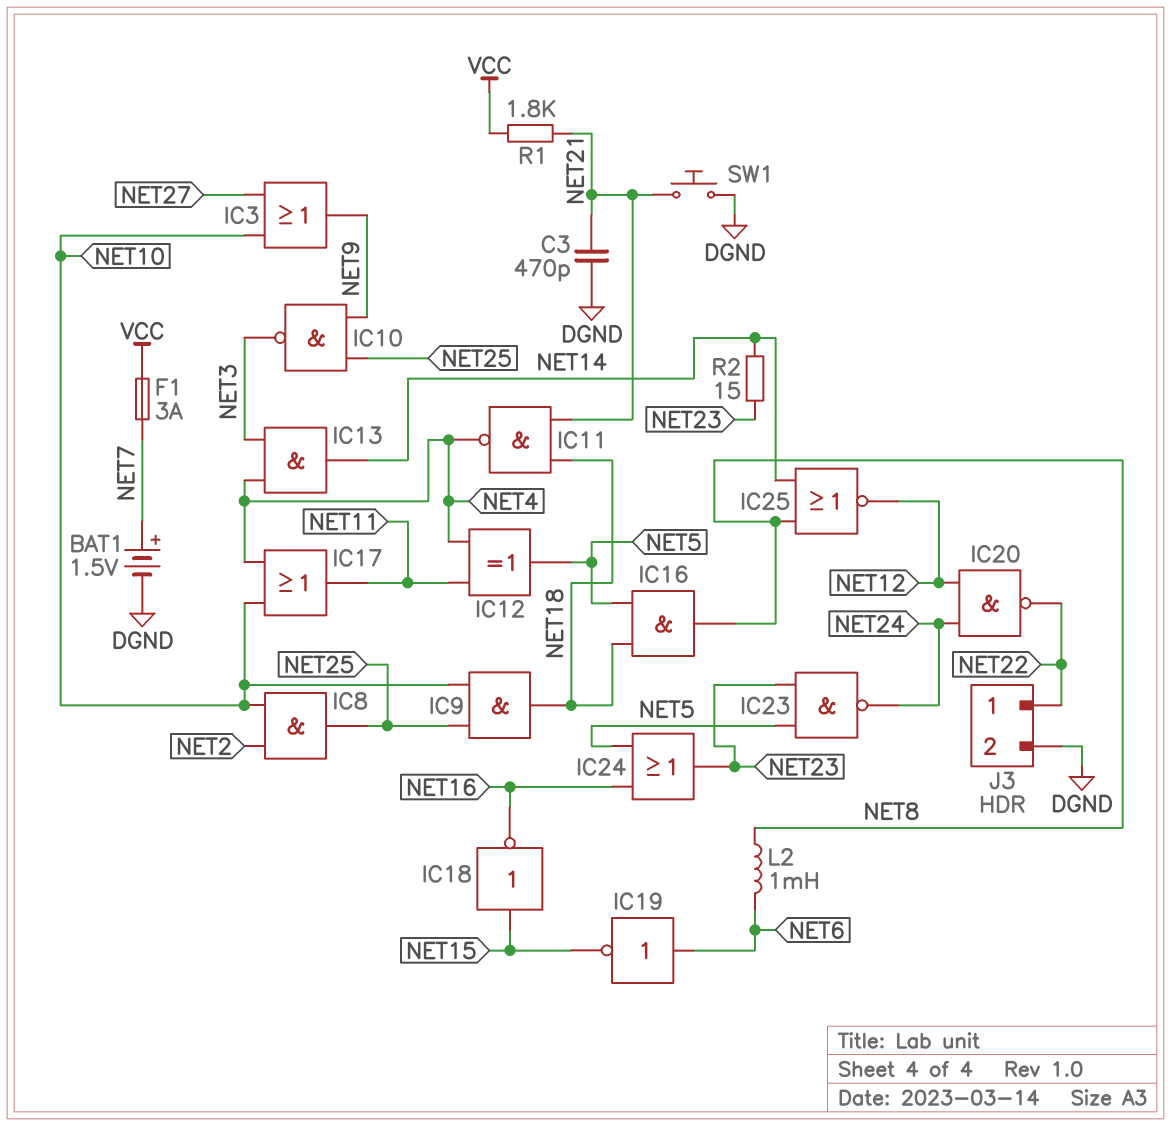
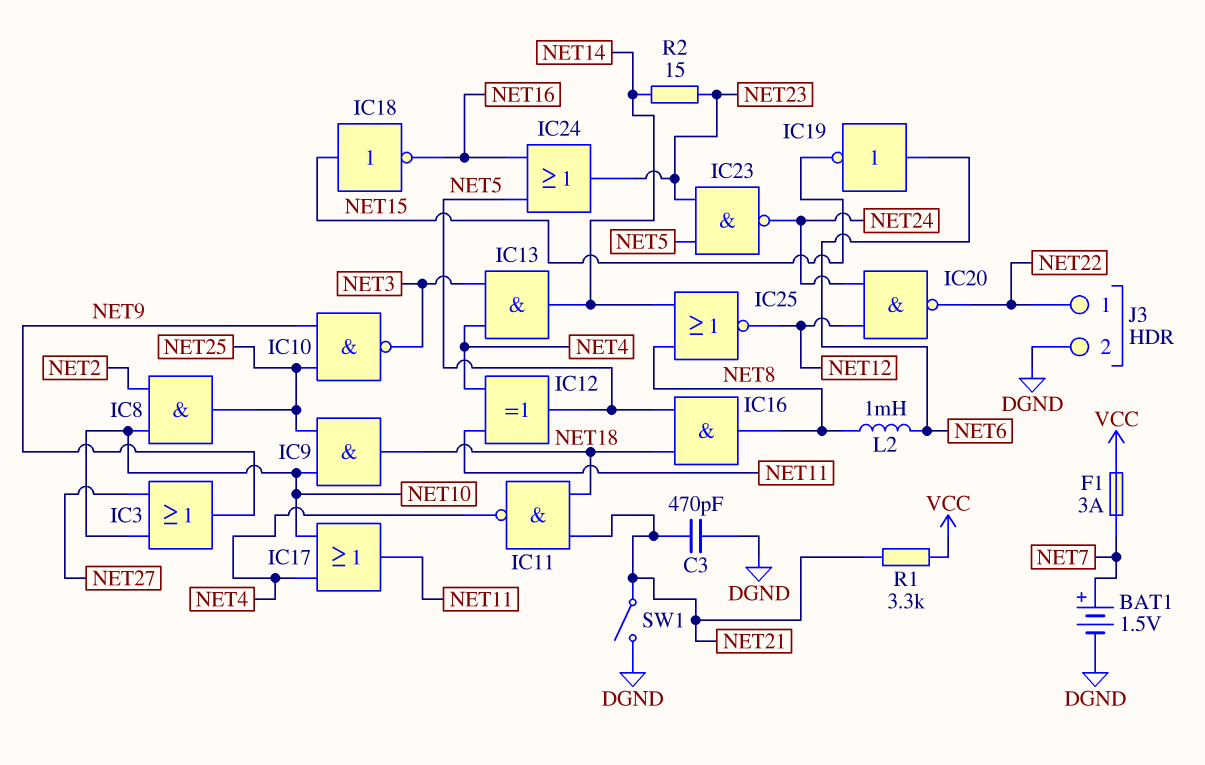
R1: 1.8k (NET21, VCC) -> 3.3k (NET21, VCC)
SW1: button (DGND, NET21) -> switch (DGND, NET21)

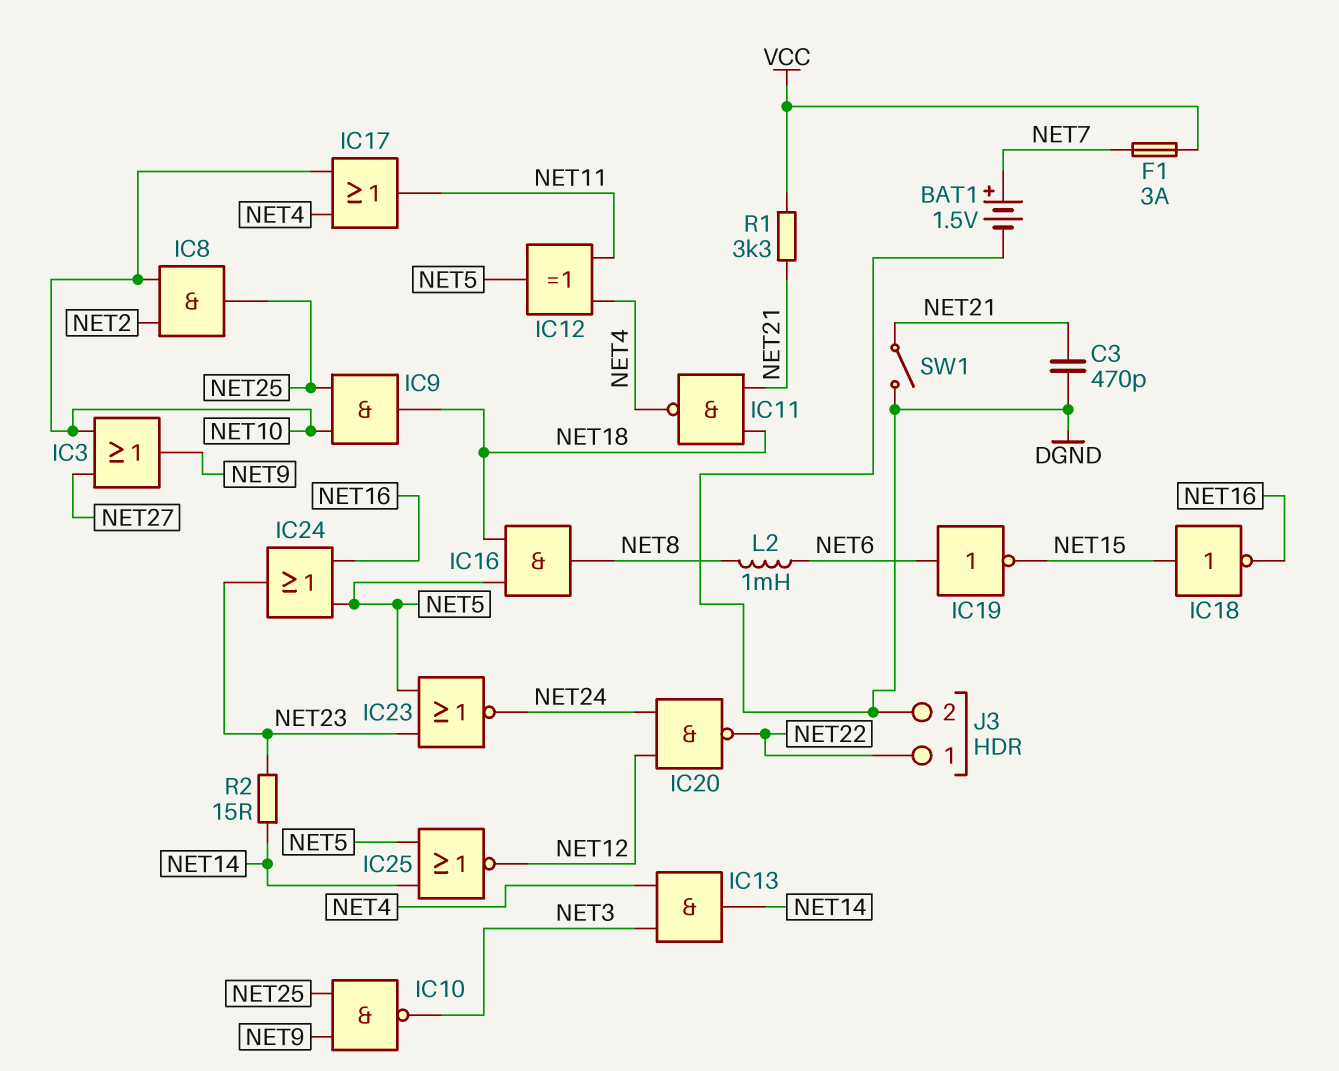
IC23: NAND (in NET5, in NET23, out NET24) -> NOR (in NET5, in NET23, out NET24)
IC25: NOR (in NET8, in NET14, out NET12) -> NOR (in NET5, in NET14, out NET12)

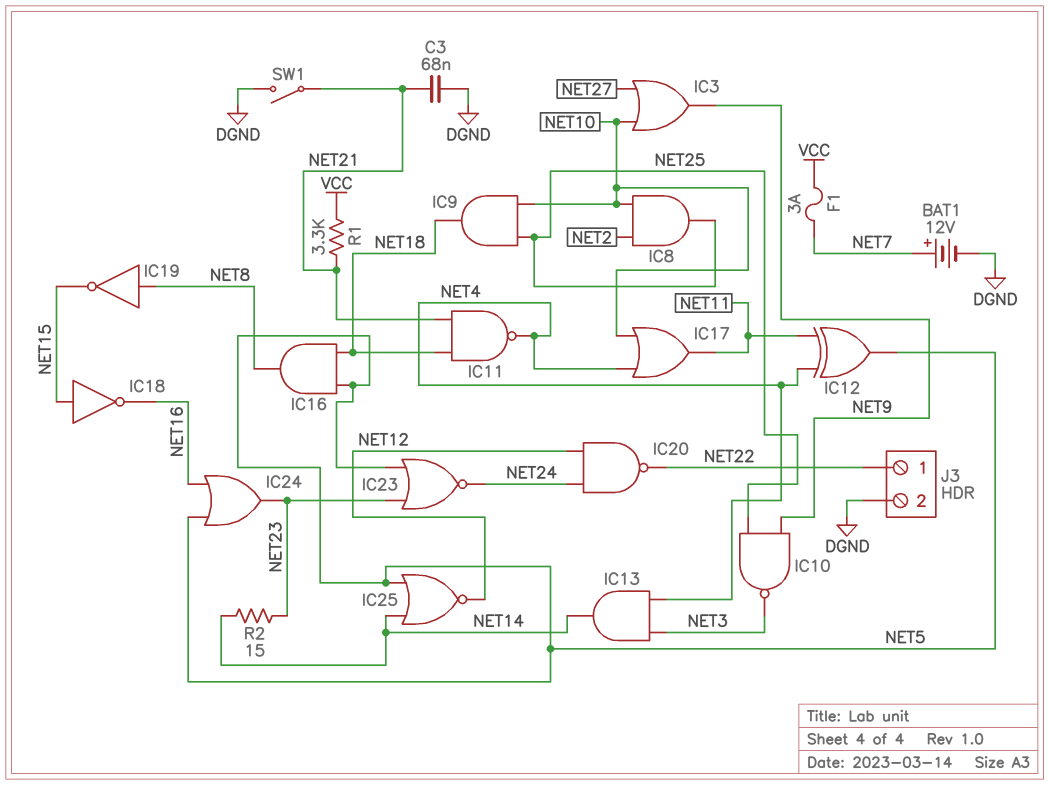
BAT1: 1.5V (plus NET7, minus DGND) -> 12V (plus NET7, minus DGND)
C3: 470pF (DGND, NET21) -> 68nF (DGND, NET21)
IC19: NOT (in NET6, out NET15) -> NOT (in NET8, out NET15)
L2: 1mH (NET6, NET8) -> none

